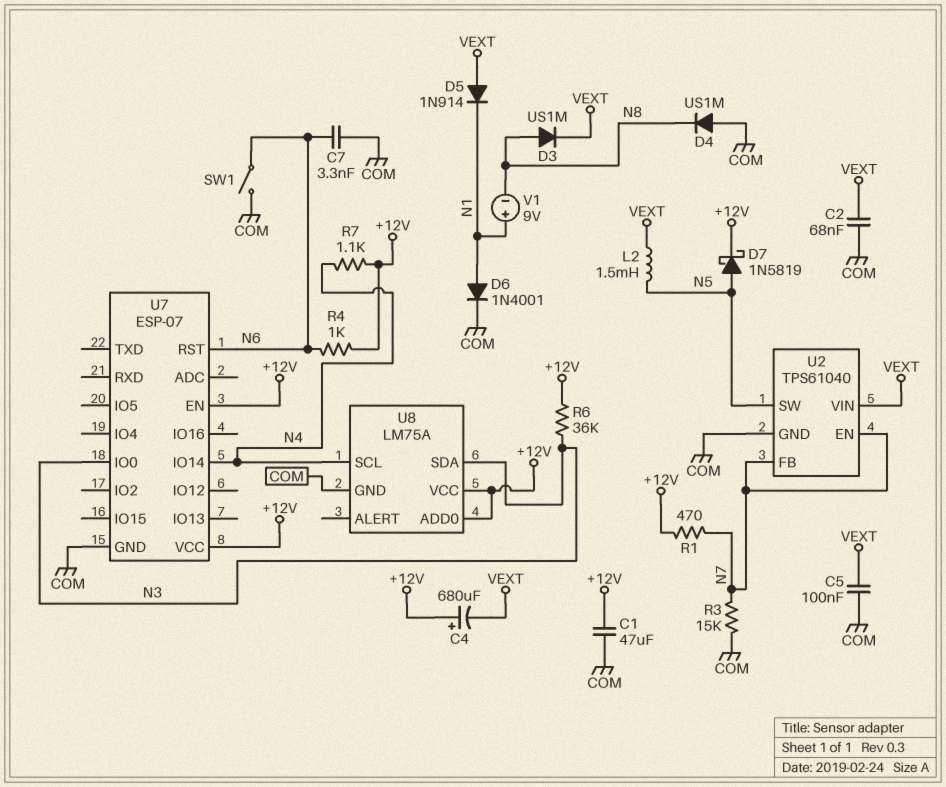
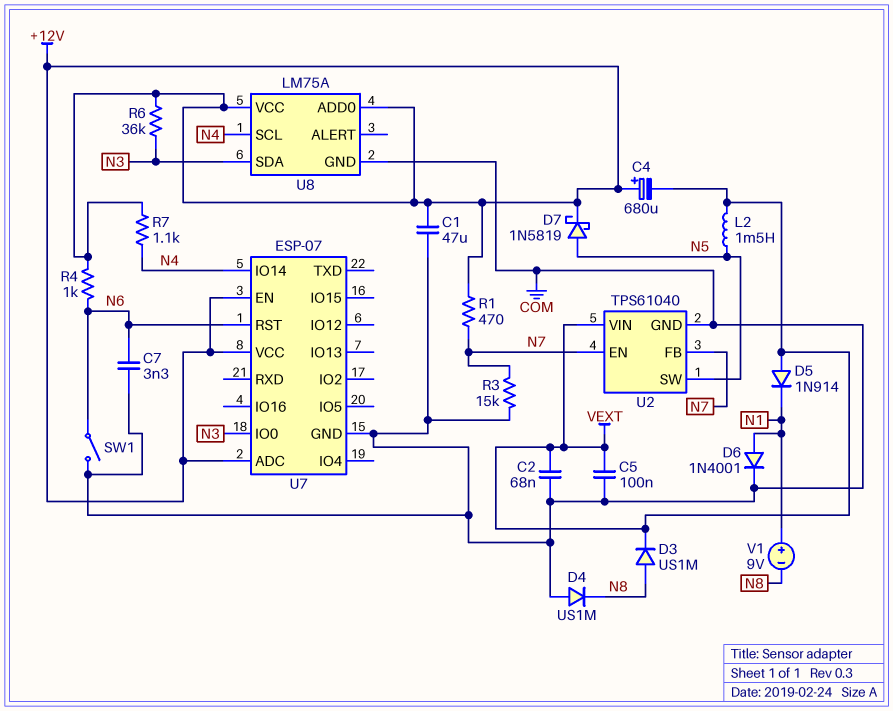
U7 pin ADC: none -> +12V

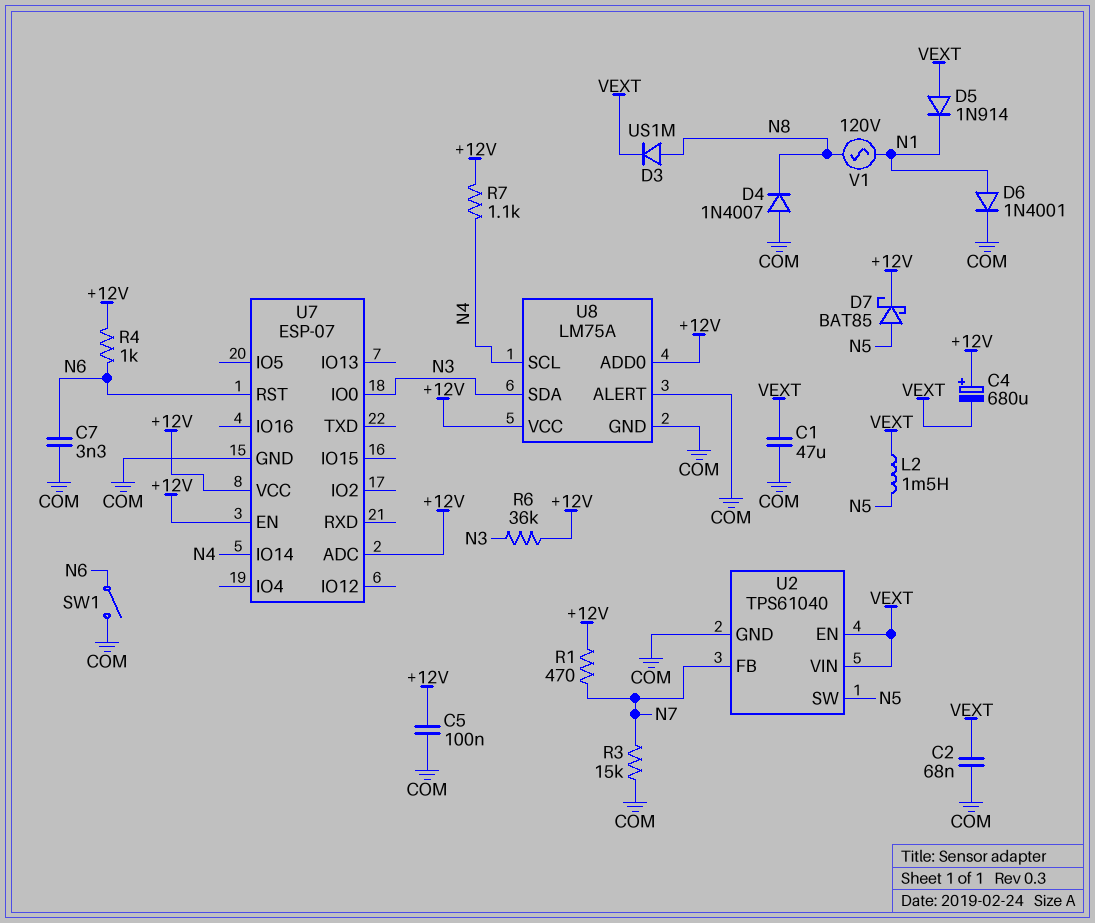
C1: 47uF (+12V, COM) -> 47uF (COM, VEXT)
C5: 100nF (COM, VEXT) -> 100nF (+12V, COM)
D4: diode US1M (A COM, K N8) -> diode 1N4007 (A COM, K N8)
D7: schottky 1N5819 (A N5, K +12V) -> schottky BAT85 (A N5, K +12V)
U2 pin EN: N7 -> VEXT
U8 pin ALERT: none -> COM
V1: 9V (plus N1, minus N8) -> AC 120V (N1, N8)

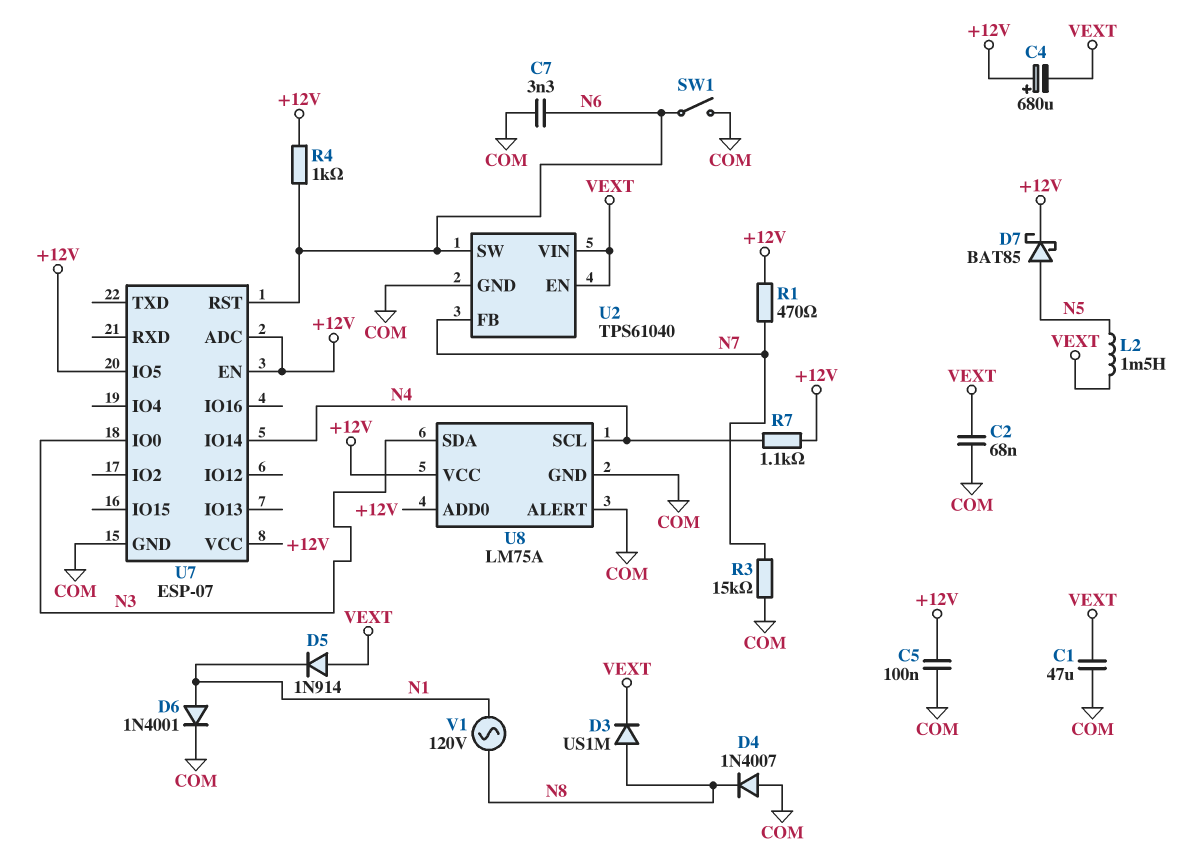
R6: 36k (+12V, N3) -> none
U2 pin SW: N5 -> N6
U7 pin IO5: none -> +12V

